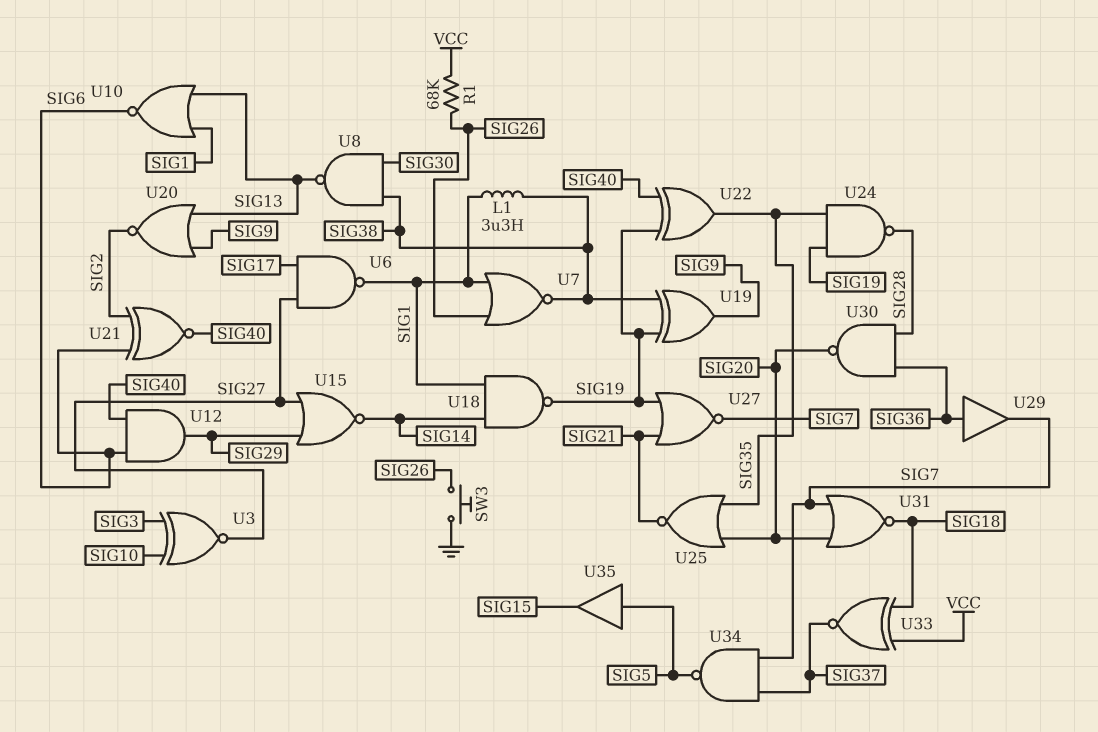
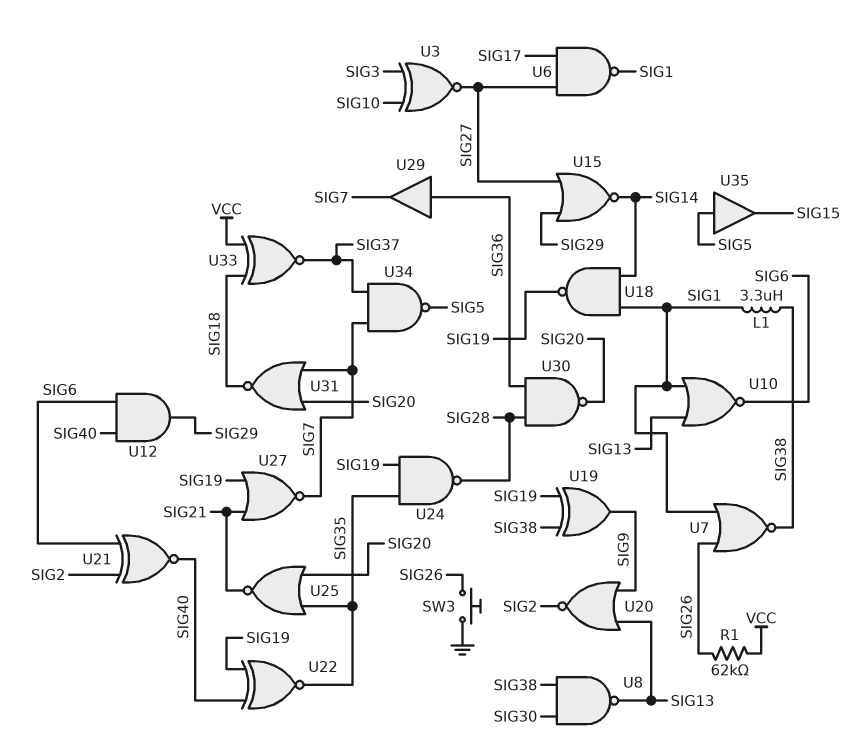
R1: 68k (SIG26, VCC) -> 62k (SIG26, VCC)
U22: XOR (in SIG19, in SIG40, out SIG35) -> XNOR (in SIG19, in SIG40, out SIG35)

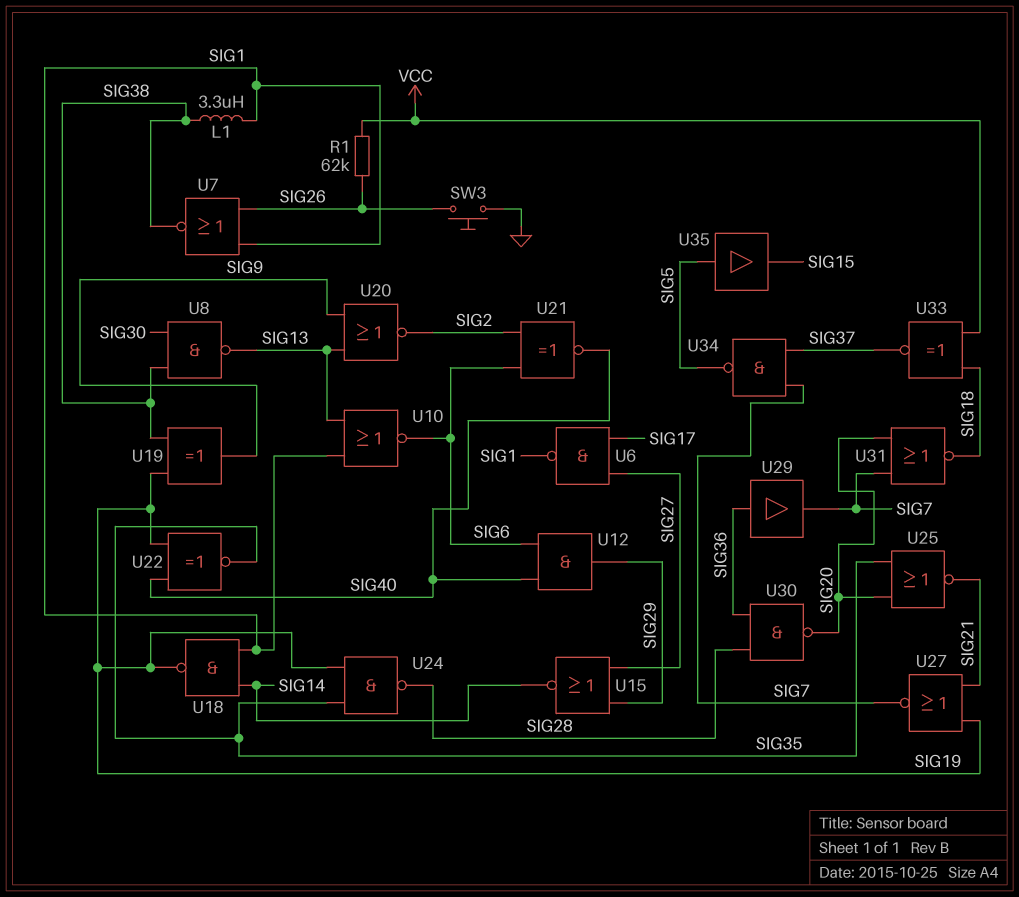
U3: XNOR (in SIG3, in SIG10, out SIG27) -> none

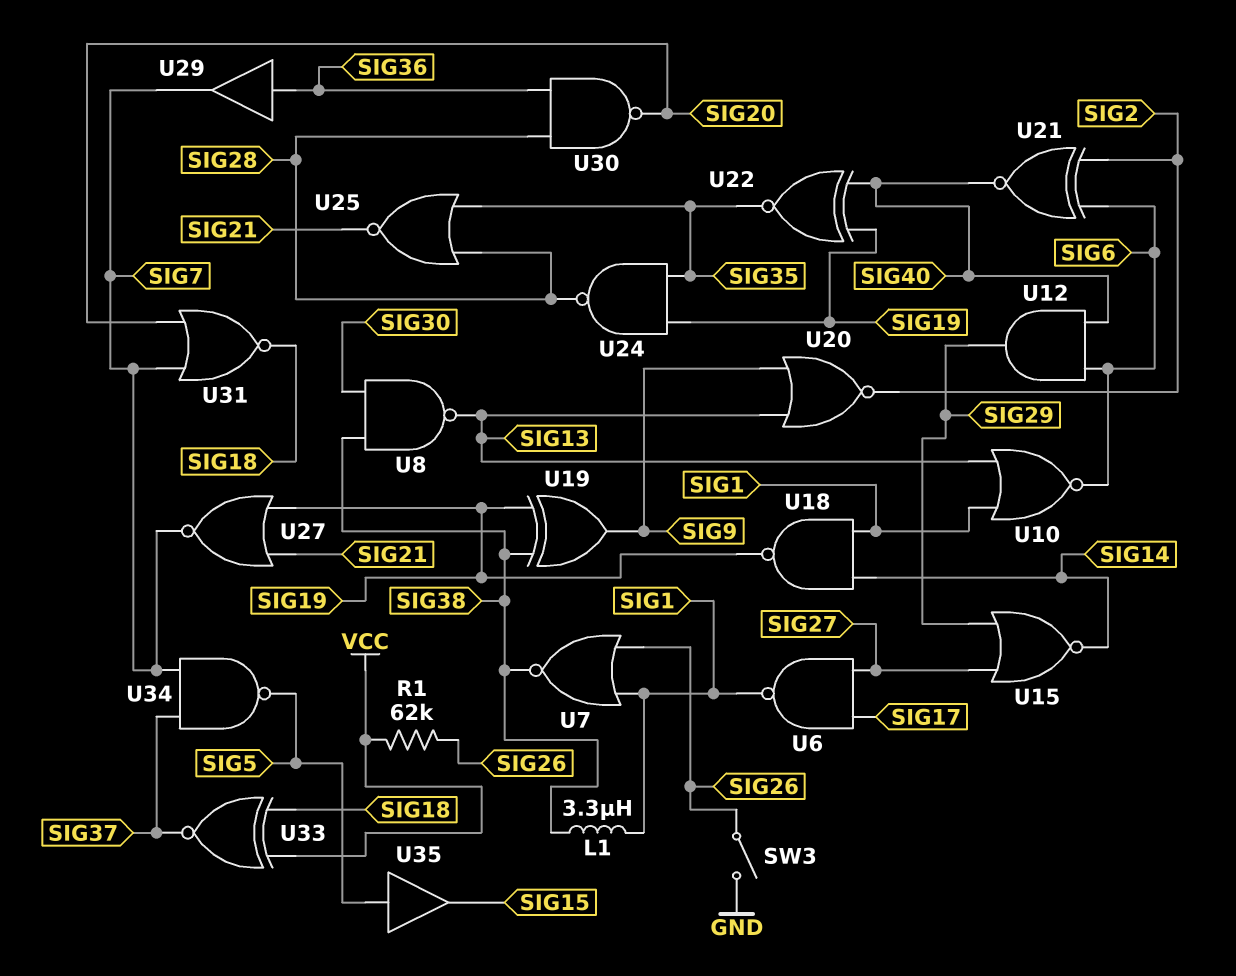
SW3: button (GND, SIG26) -> switch (GND, SIG26)
U25: NOR (in SIG20, in SIG35, out SIG21) -> NOR (in SIG28, in SIG35, out SIG21)

